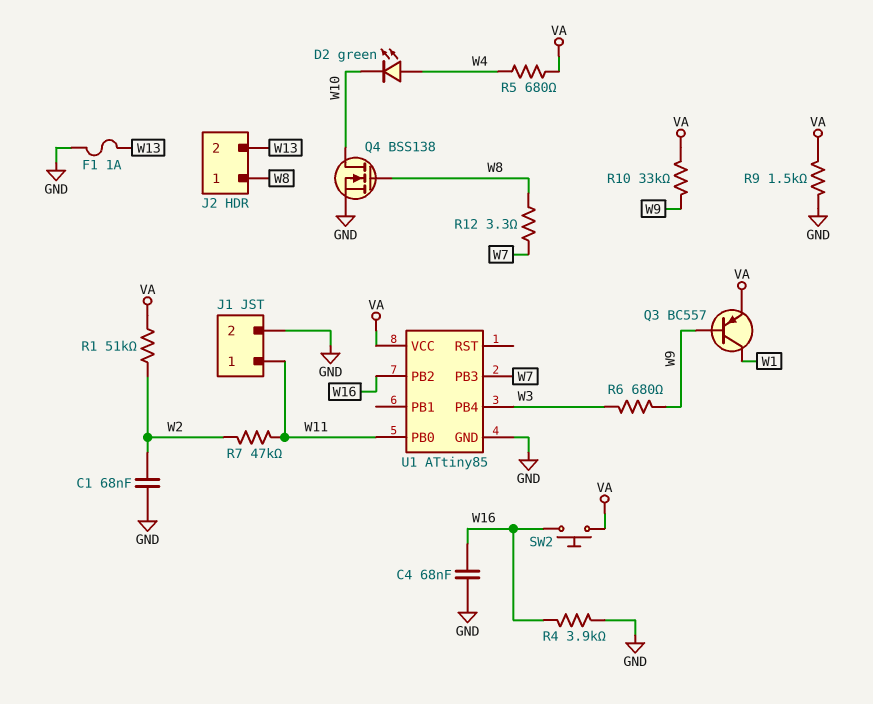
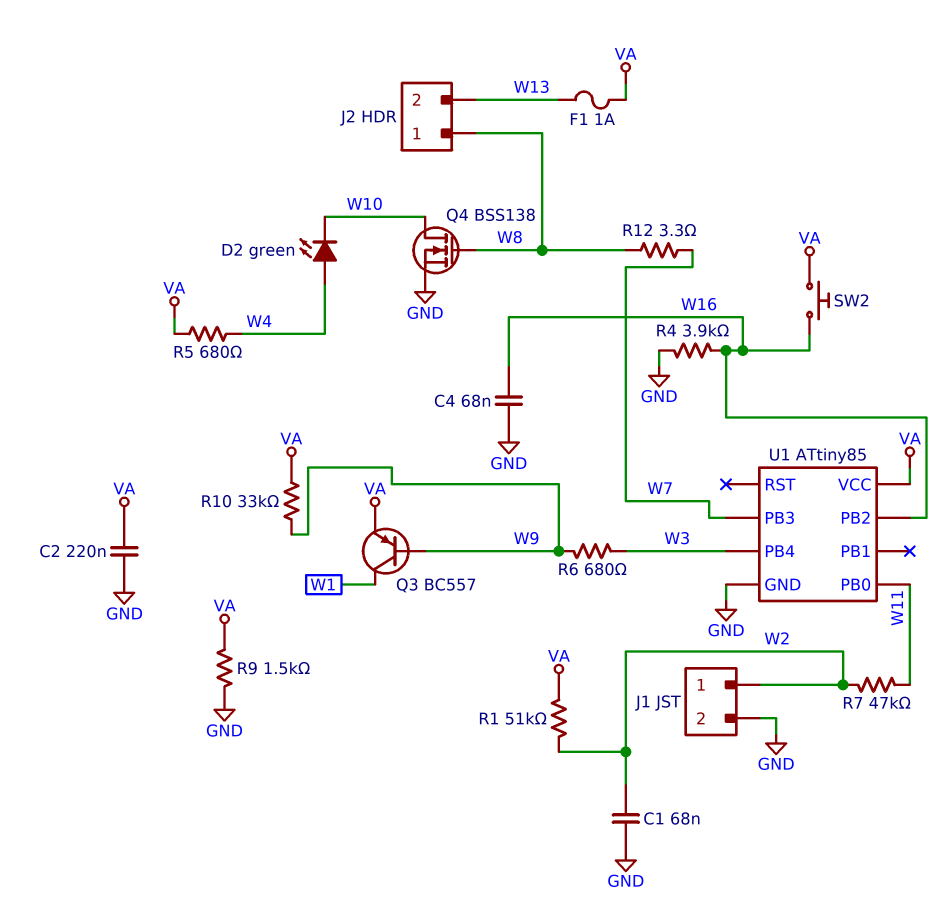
C2: none -> 220nF (GND, VA)
F1: 1A (GND, W13) -> 1A (VA, W13)
J1 pin 1: W11 -> W2

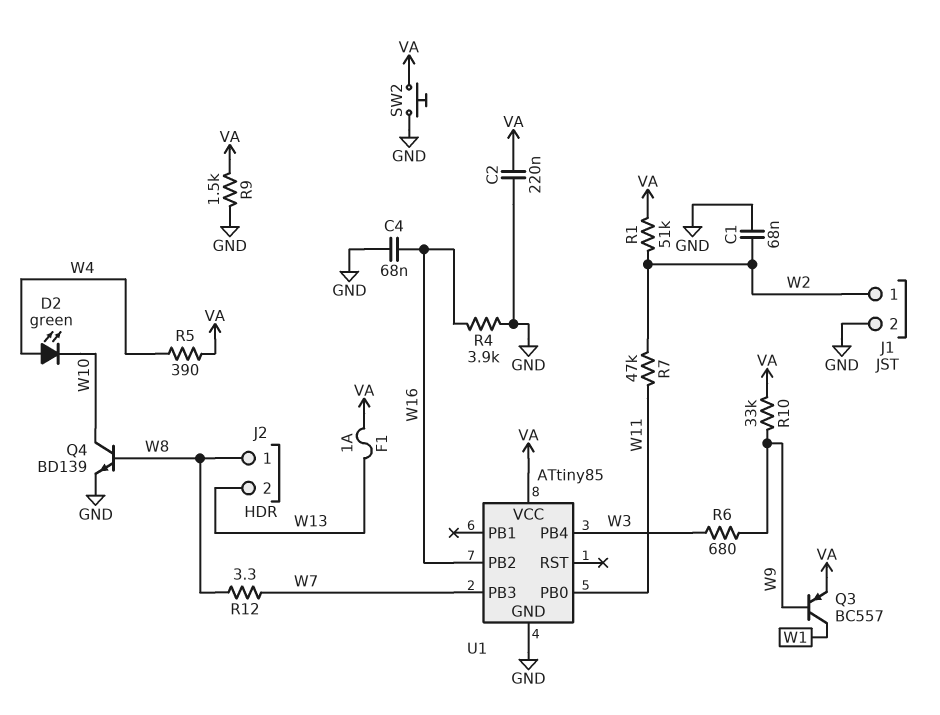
Q4: NMOS BSS138 (G W8, D W10, S GND) -> NPN BD139 (B W8, C W10, E GND)
R5: 680 (VA, W4) -> 390 (VA, W4)
SW2: button (VA, W16) -> button (GND, VA)

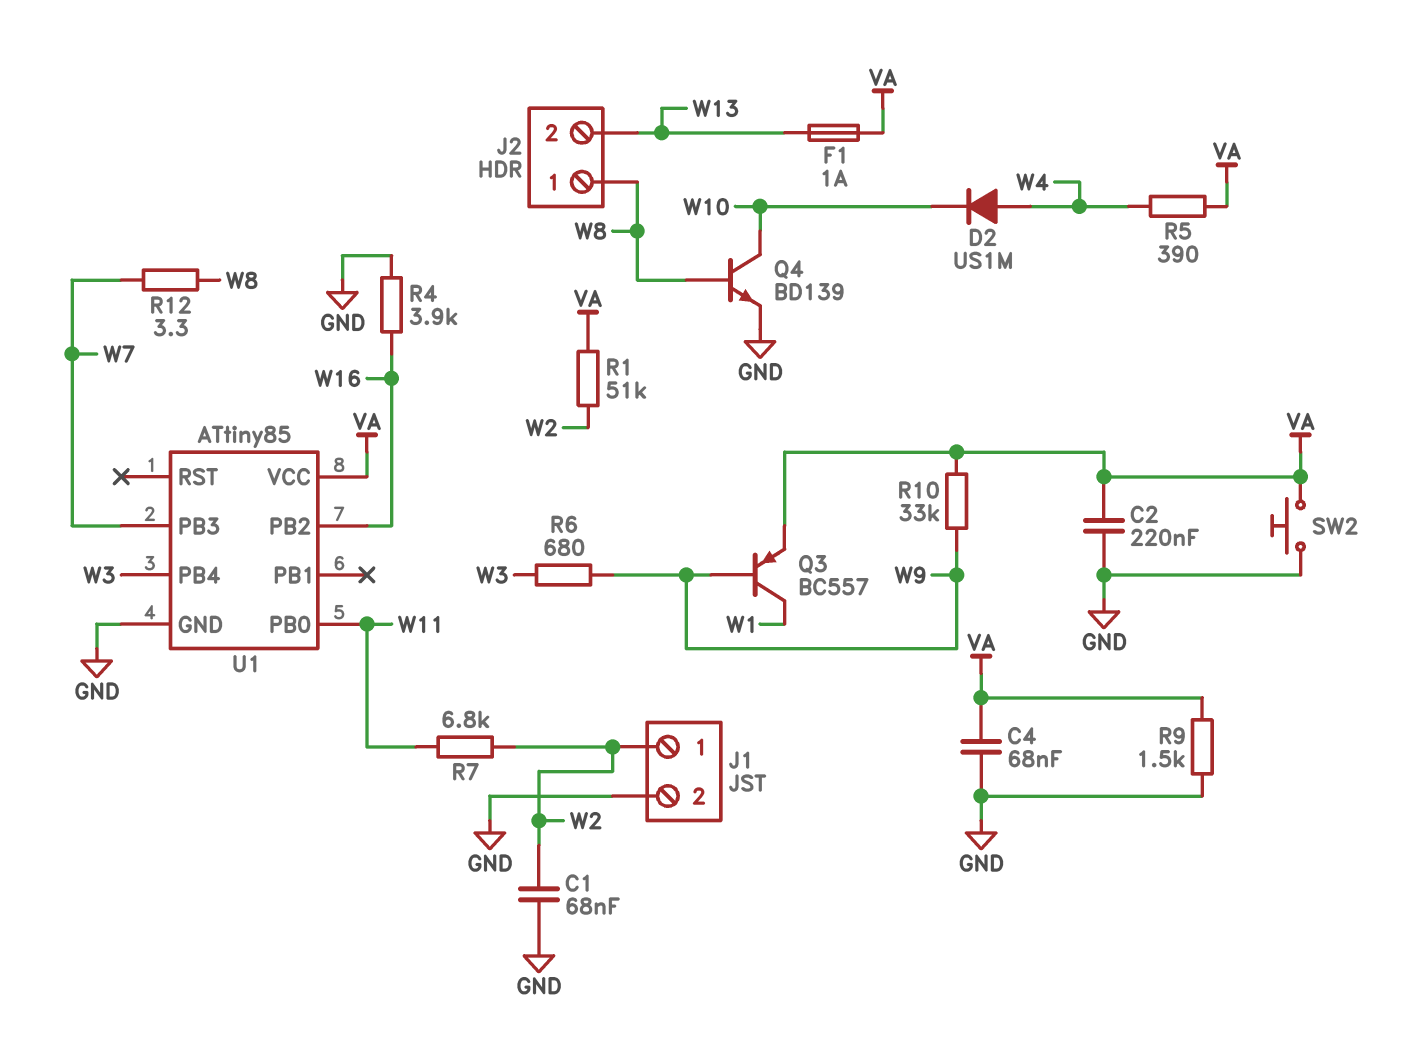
C4: 68nF (GND, W16) -> 68nF (GND, VA)
D2: LED green (A W4, K W10) -> diode US1M (A W4, K W10)
R7: 47k (W2, W11) -> 6.8k (W2, W11)

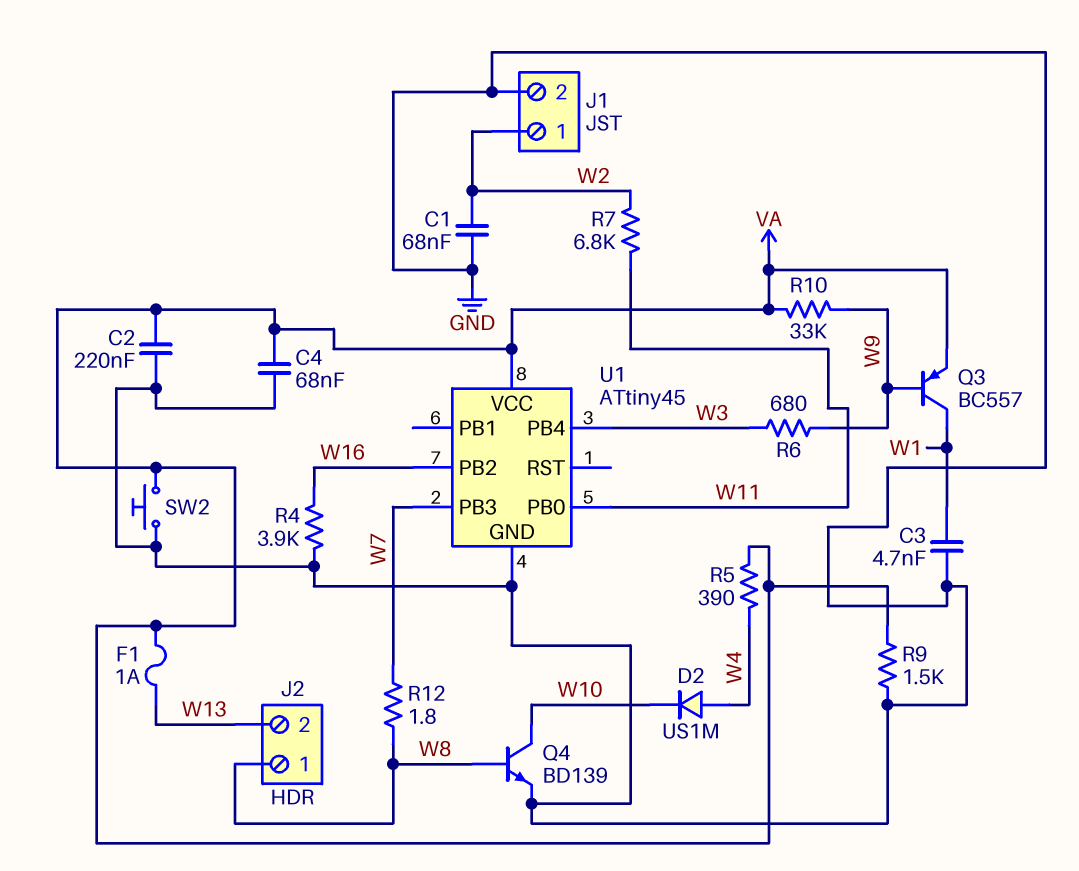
C3: none -> 4.7nF (GND, W1)
R1: 51k (VA, W2) -> none
R12: 3.3 (W7, W8) -> 1.8 (W7, W8)
U1: ATtiny85 -> ATtiny45

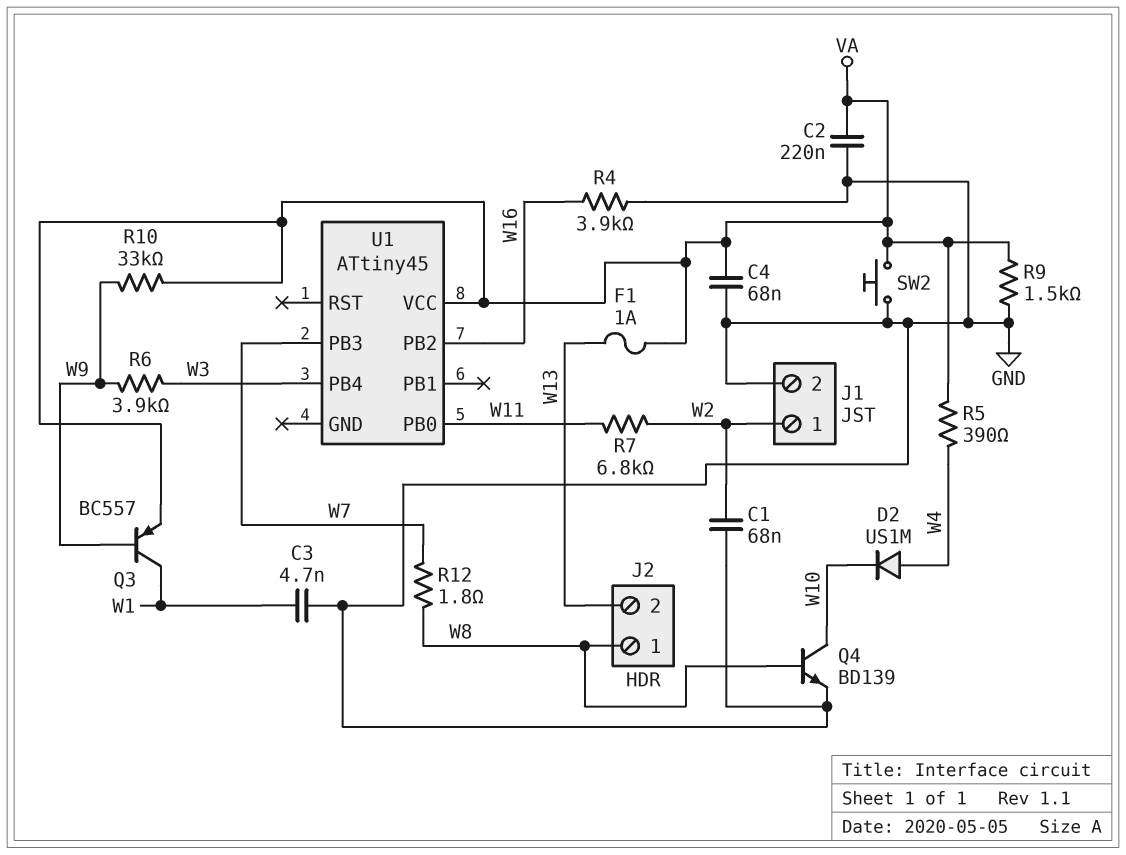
R6: 680 (W3, W9) -> 3.9k (W3, W9)
U1 pin GND: GND -> none

